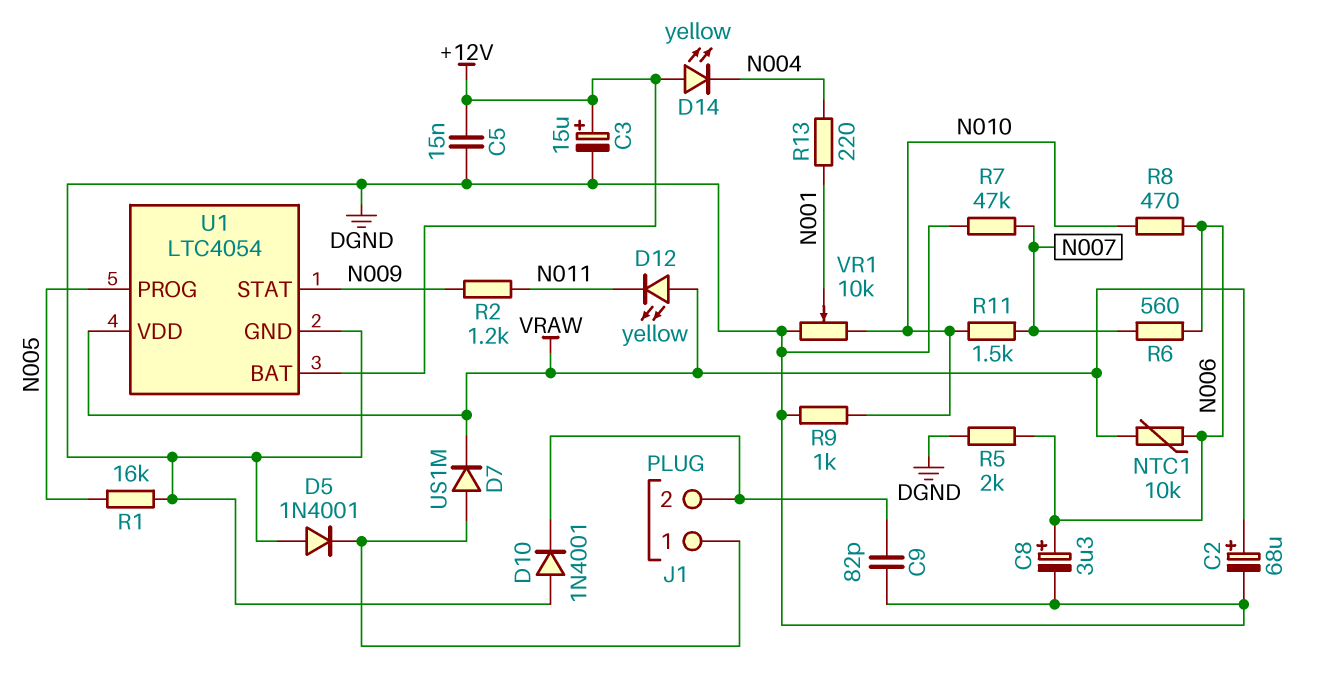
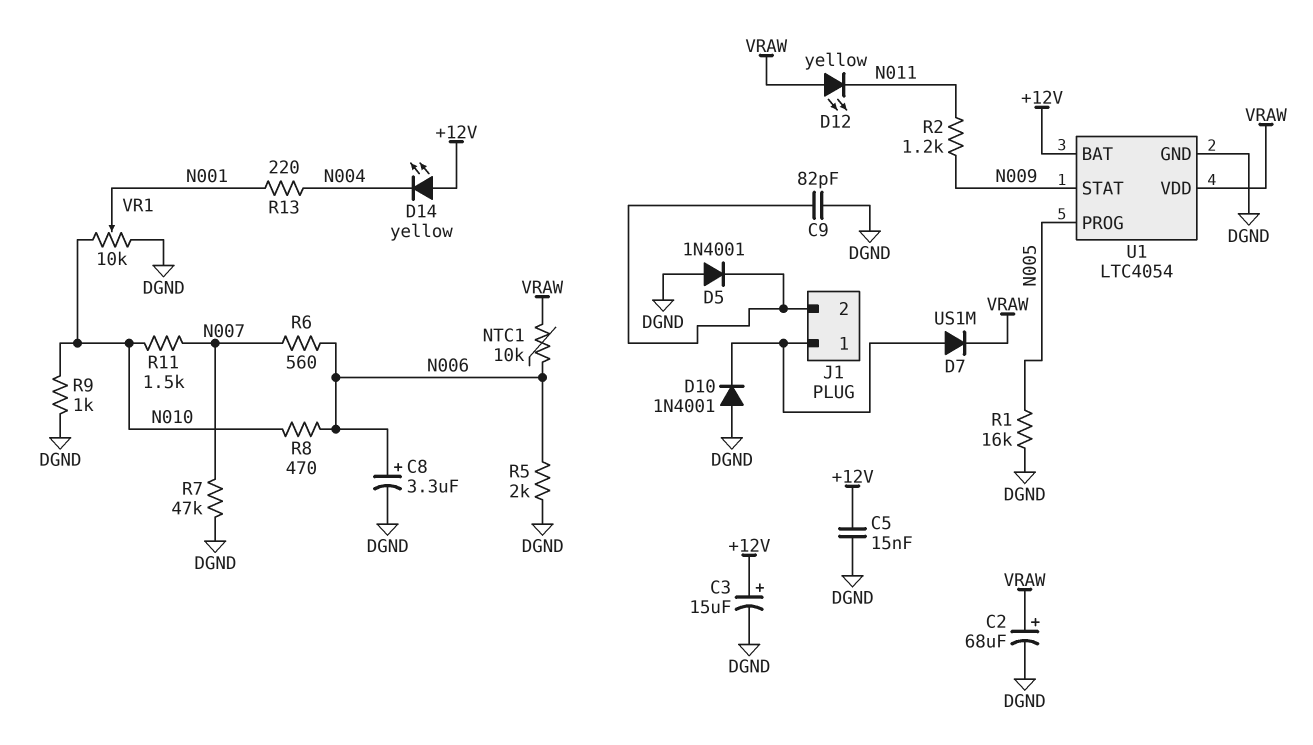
D5: diode 1N4001 (A DGND, K J1/1) -> diode 1N4001 (A DGND, K J1/2)
D10: diode 1N4001 (A DGND, K J1/2) -> diode 1N4001 (A DGND, K J1/1)

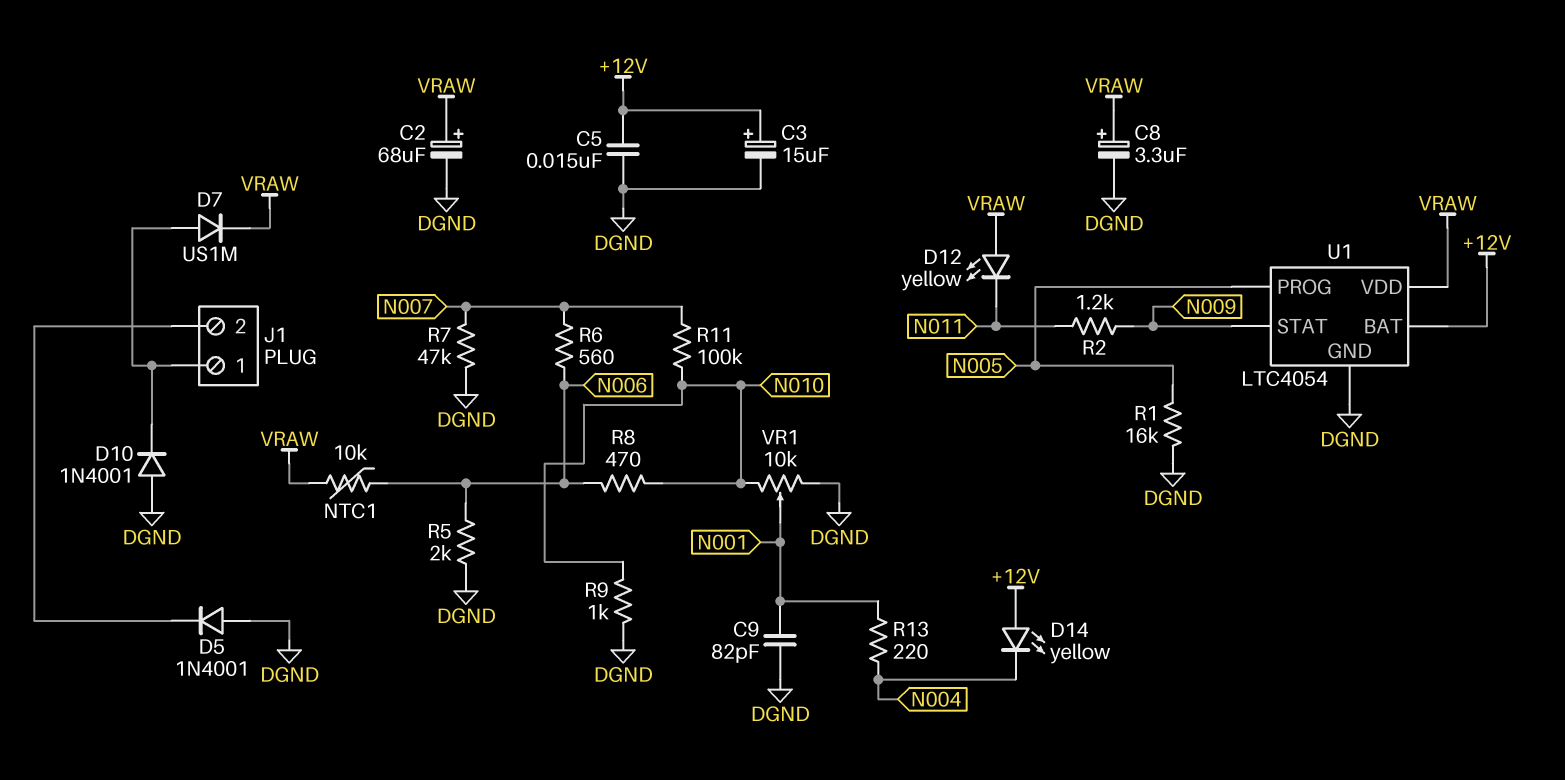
C8: 3.3uF (plus N006, minus DGND) -> 3.3uF (plus VRAW, minus DGND)
C9: 82pF (DGND, J1/2) -> 82pF (DGND, N001)
R11: 1.5k (N007, N010) -> 100k (N007, N010)

